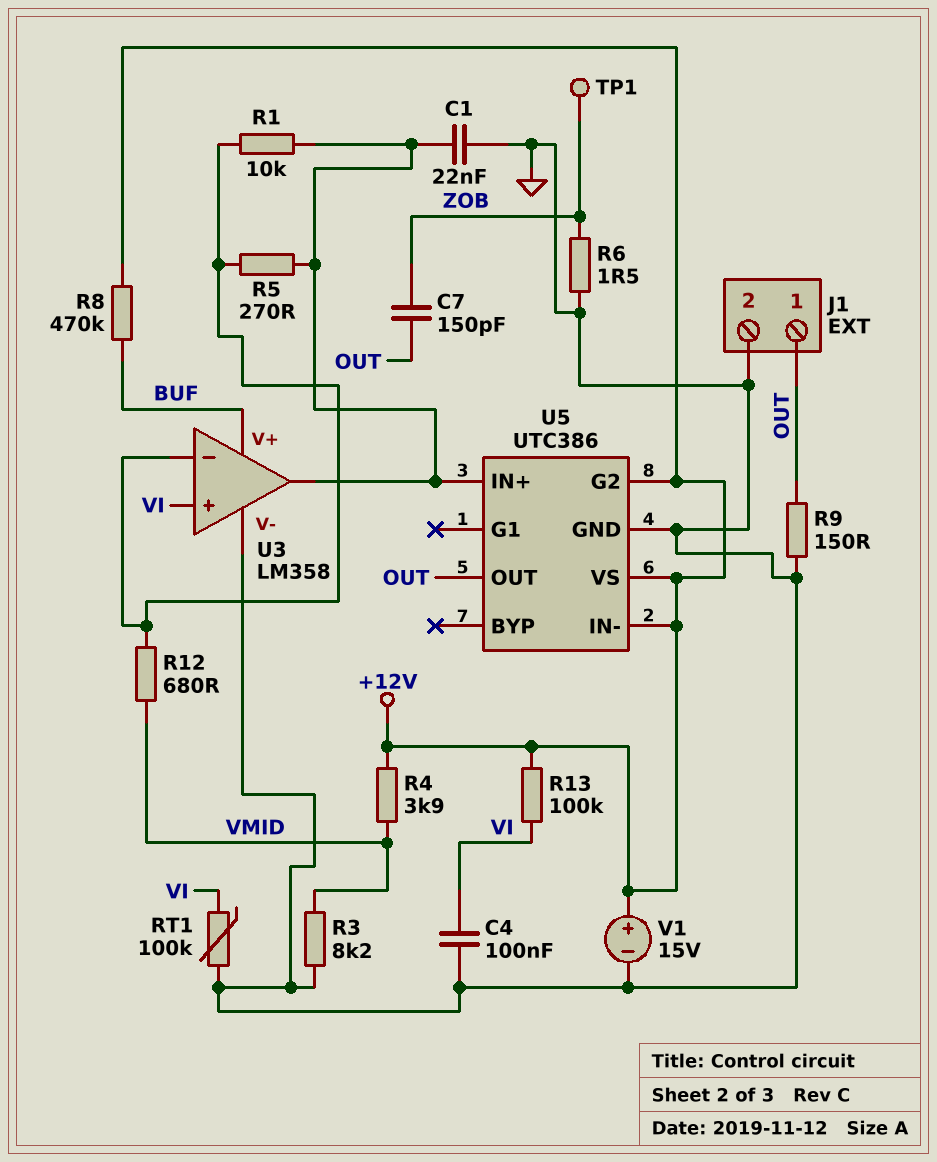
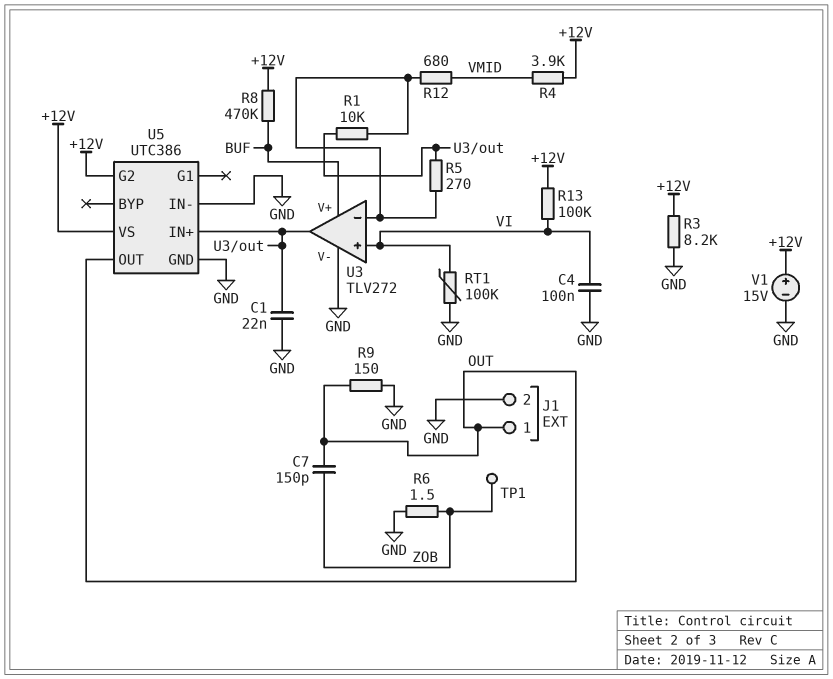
R3: 8.2k (GND, VMID) -> 8.2k (+12V, GND)
U3: LM358 -> TLV272
U5 pin IN-: +12V -> GND

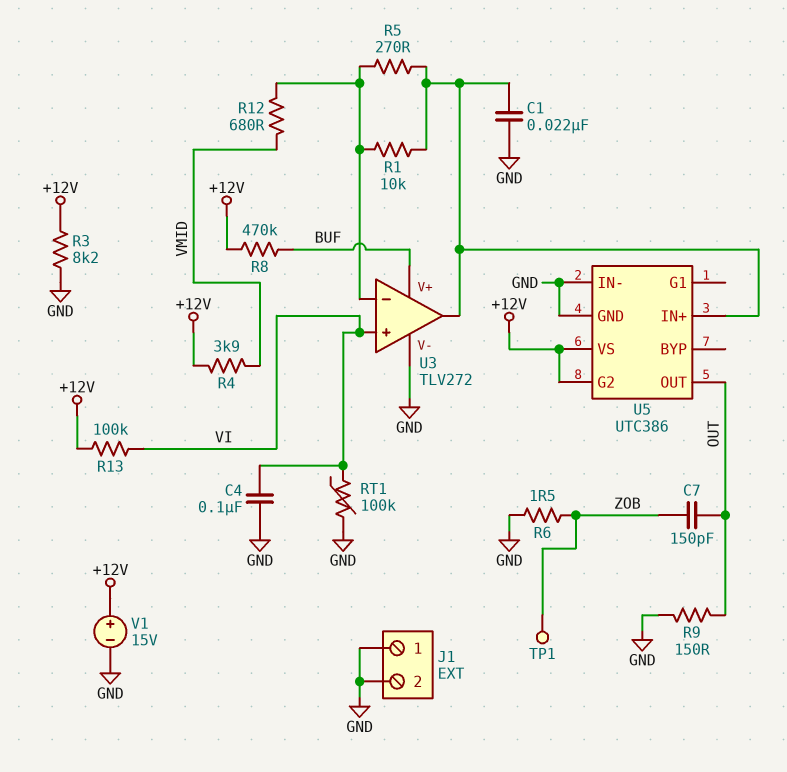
J1 pin 1: OUT -> GND

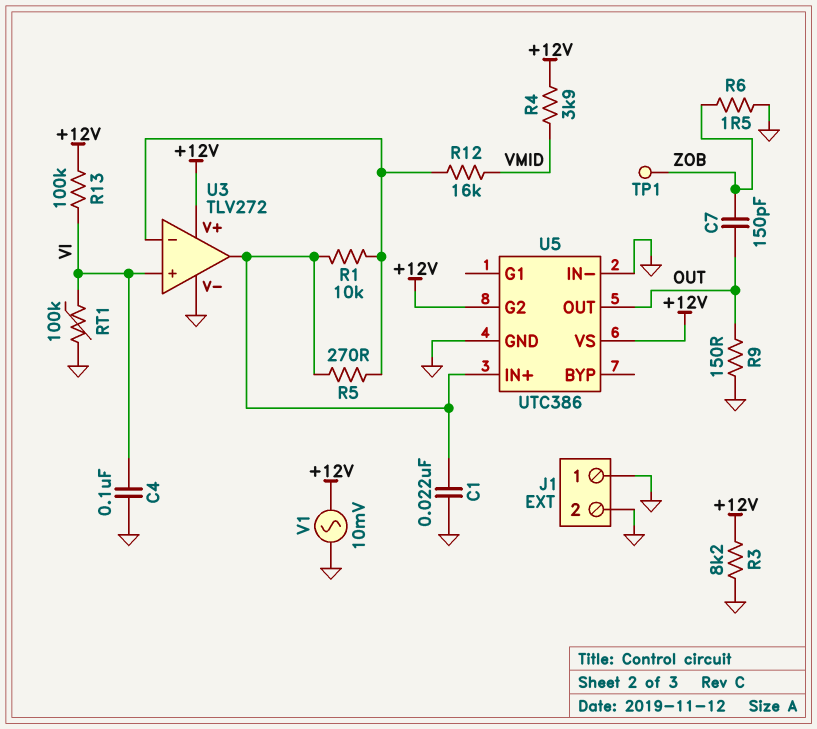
R8: 470k (+12V, BUF) -> none
R12: 680 (U3/in-, VMID) -> 16k (U3/in-, VMID)
U3 pin V+: BUF -> +12V
V1: 15V (plus +12V, minus GND) -> AC 10mV (+12V, GND)

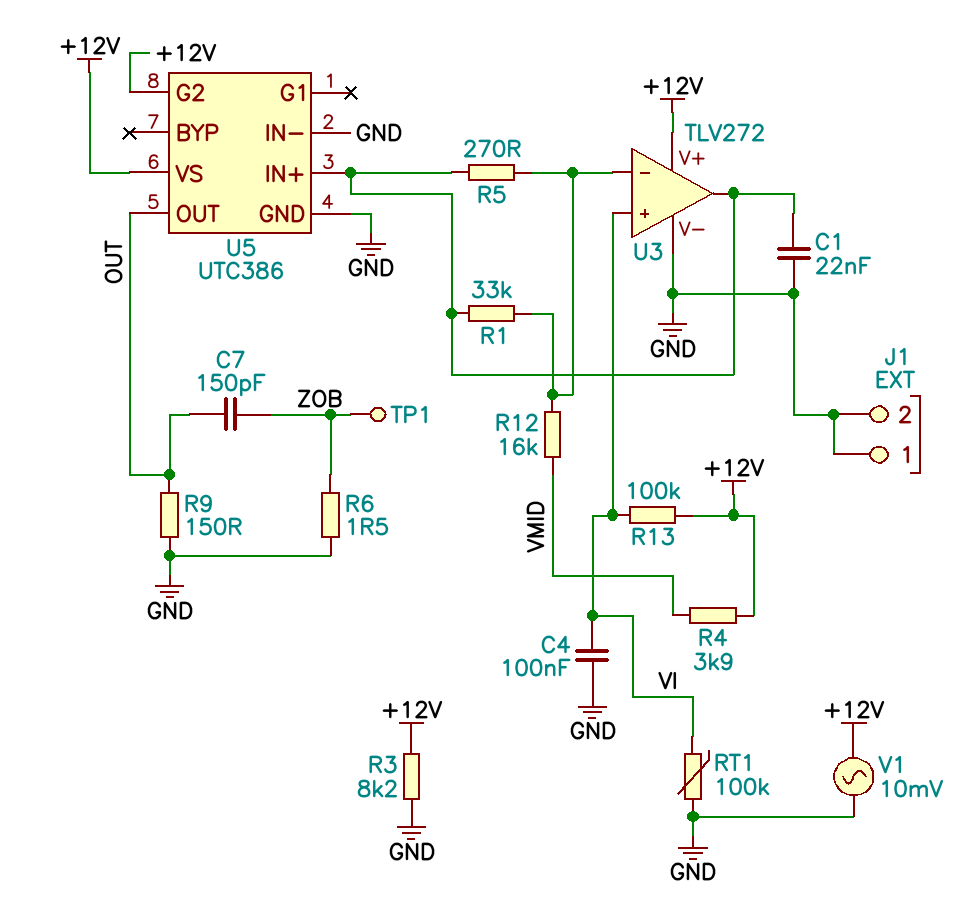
R1: 10k (U3/in-, U3/out) -> 33k (U3/in-, U3/out)

